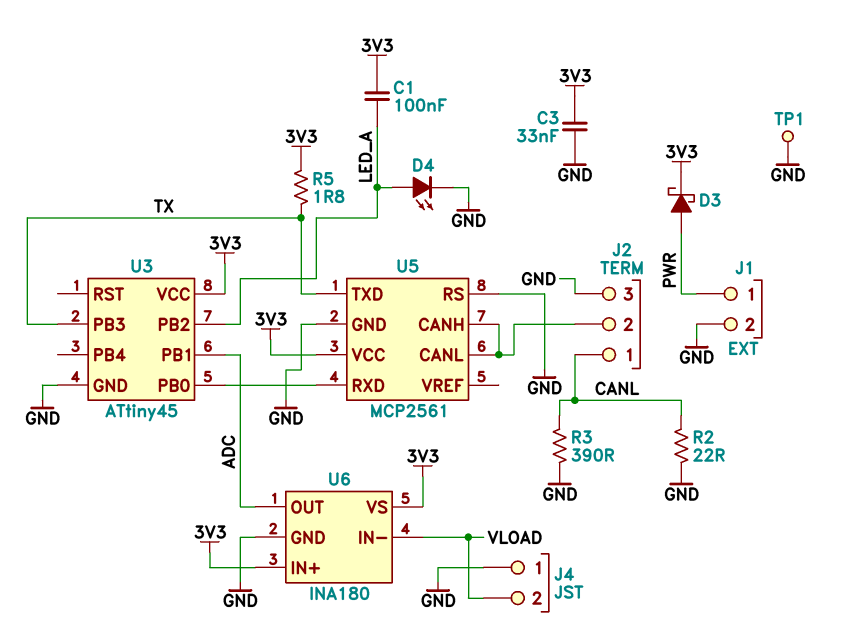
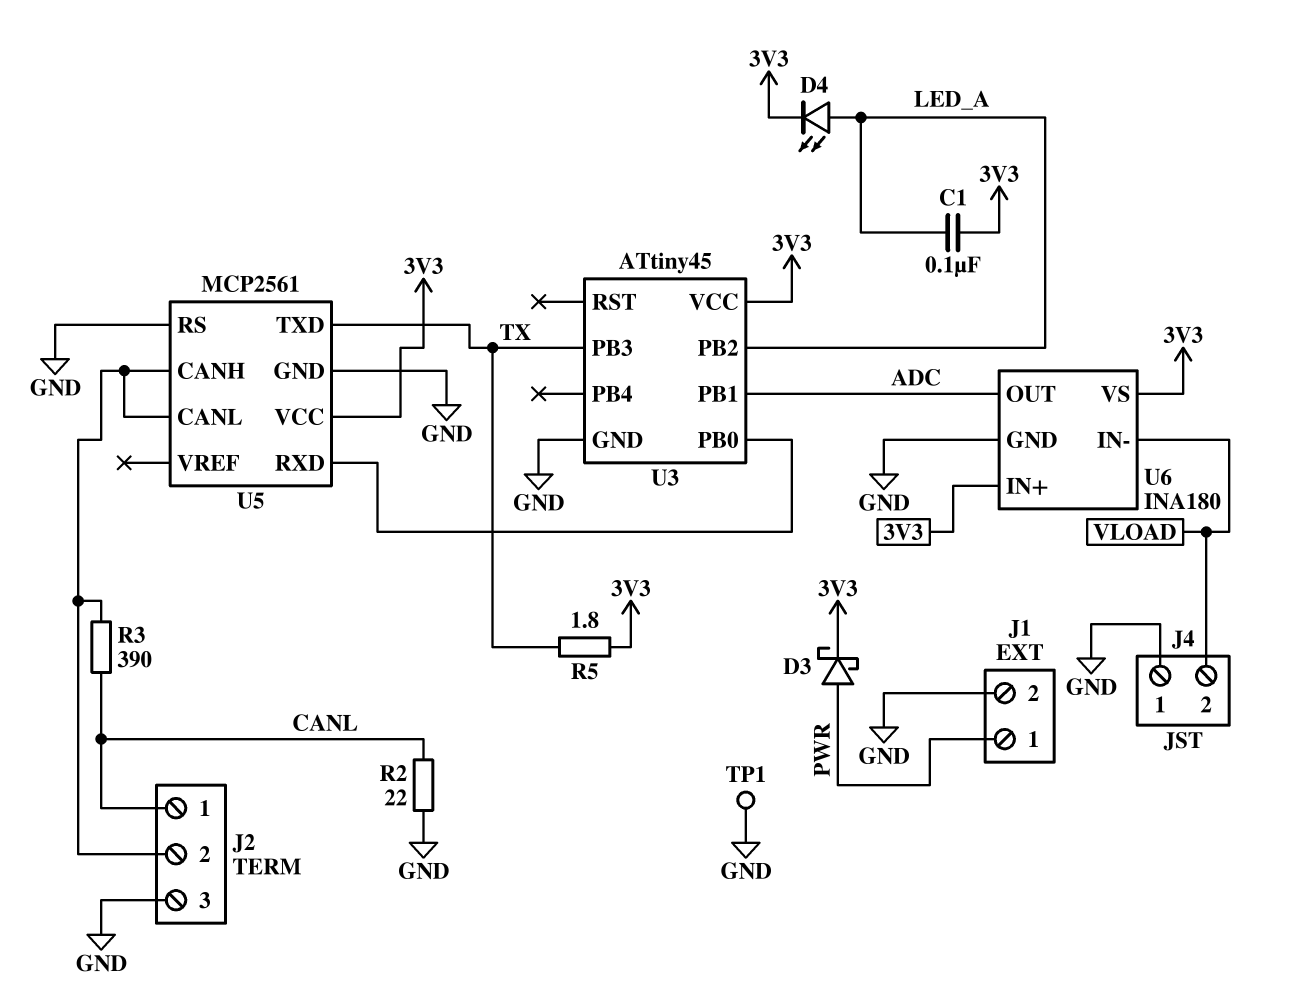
C3: 33nF (3V3, GND) -> none
D4: LED (A LED_A, K GND) -> LED (A LED_A, K 3V3)
R3: 390 (CANL, GND) -> 390 (CANL, J2/2)

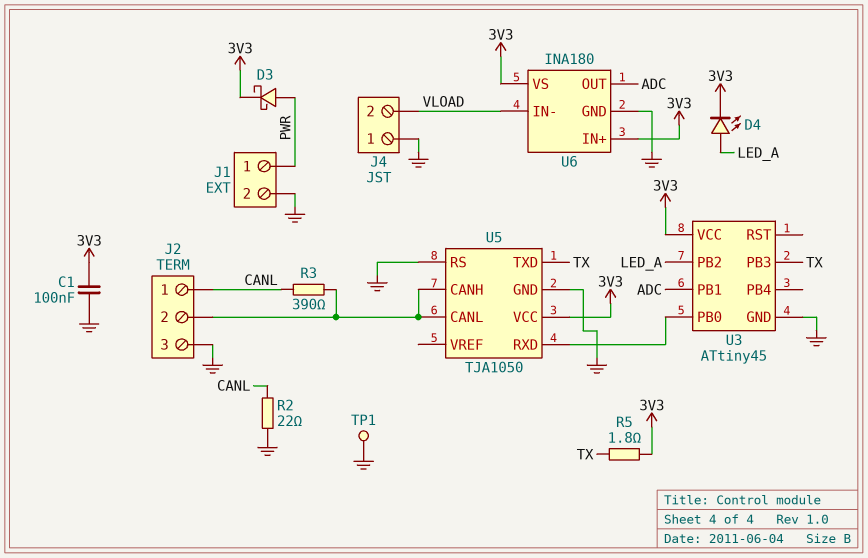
C1: 100nF (3V3, LED_A) -> 100nF (3V3, GND)
U5: MCP2561 -> TJA1050

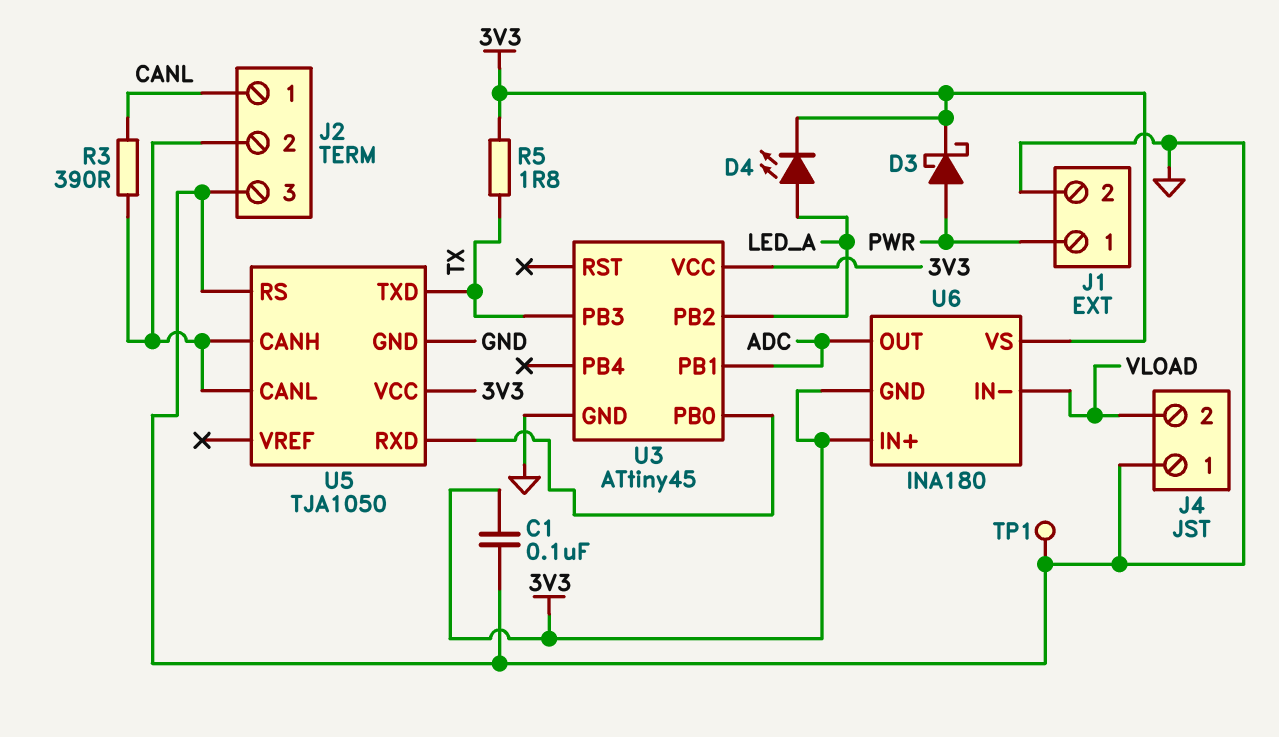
R2: 22 (CANL, GND) -> none
U6 pin GND: GND -> 3V3

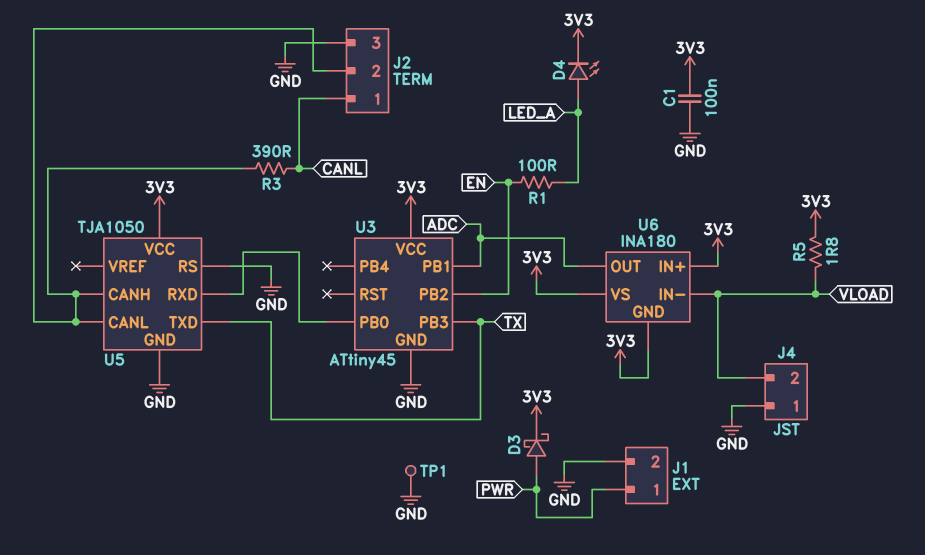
R1: none -> 100 (EN, LED_A)
R5: 1.8 (3V3, TX) -> 1.8 (3V3, VLOAD)
U3 pin PB2: LED_A -> EN

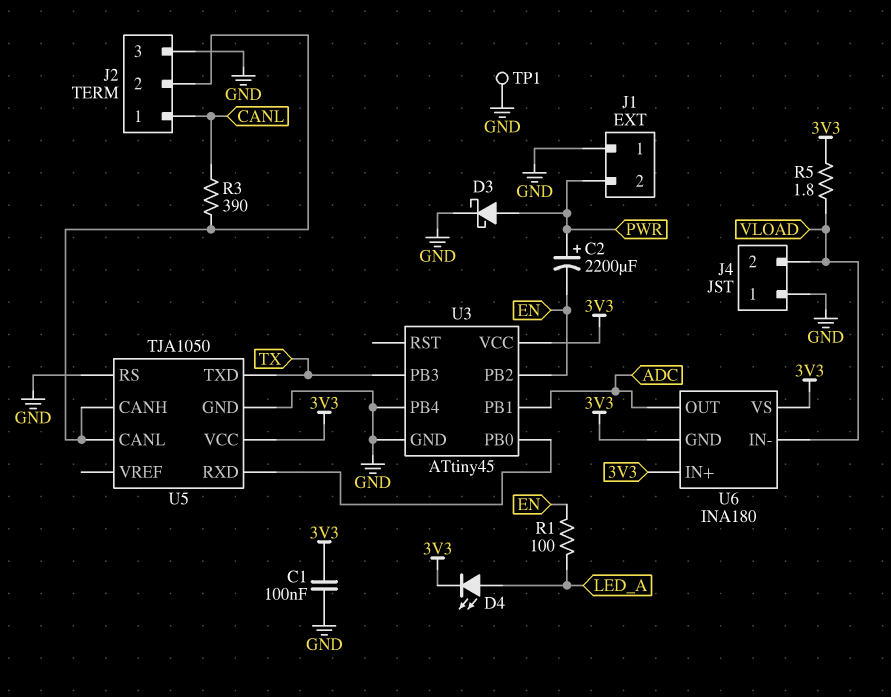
C2: none -> 2200uF (plus PWR, minus EN)
D3: schottky (A PWR, K 3V3) -> schottky (A PWR, K GND)
J1 pin 1: PWR -> GND
J1 pin 2: GND -> PWR
U3 pin PB4: none -> GND

